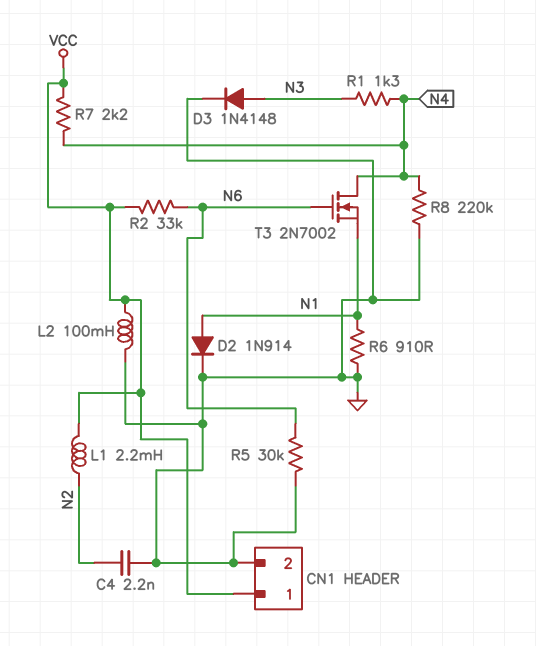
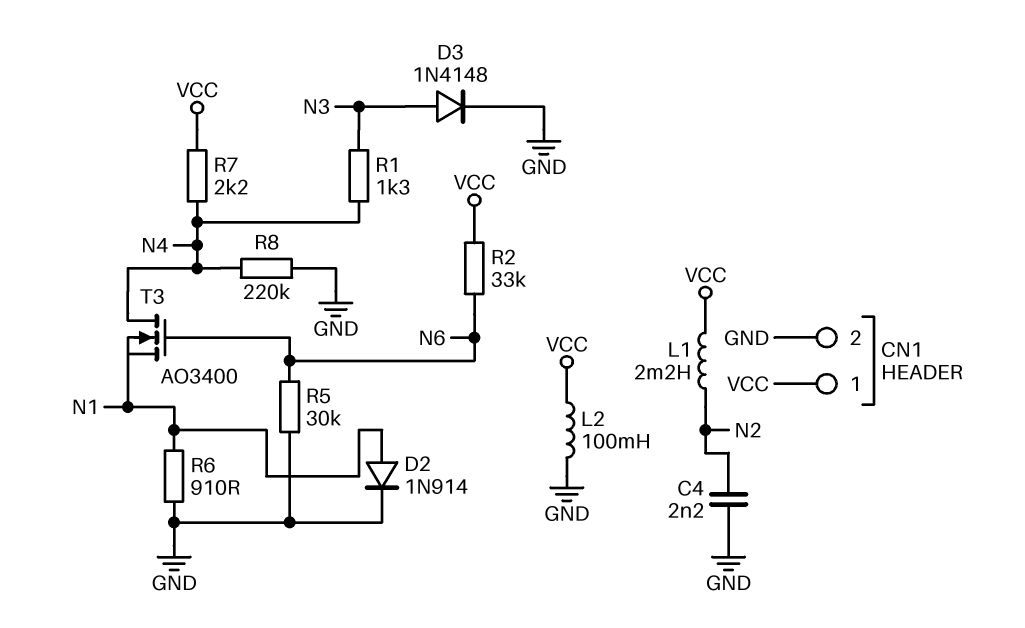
T3: NMOS 2N7002 (G N6, D N4, S N1) -> NMOS AO3400 (G N6, D N4, S N1)

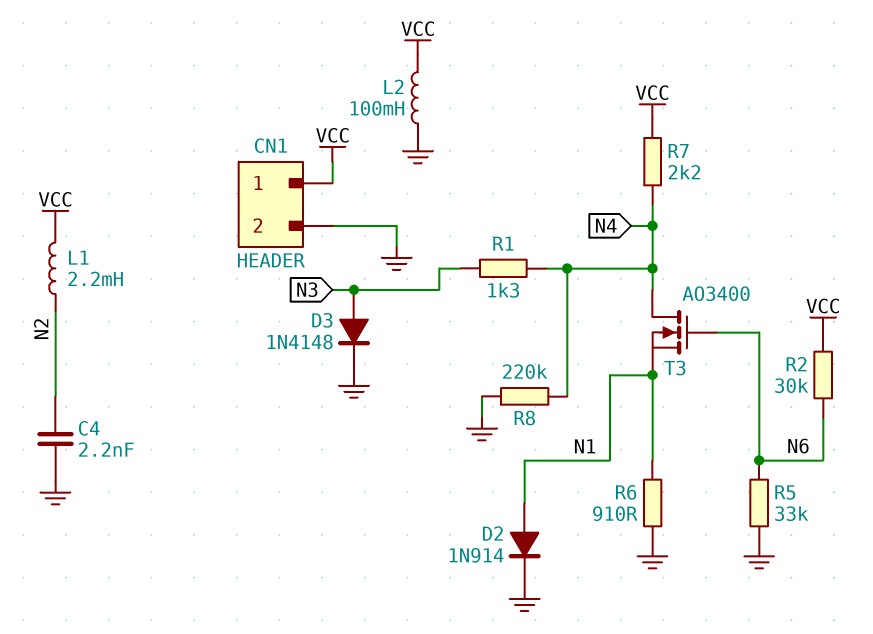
R2: 33k (N6, VCC) -> 30k (N6, VCC)
R5: 30k (GND, N6) -> 33k (GND, N6)

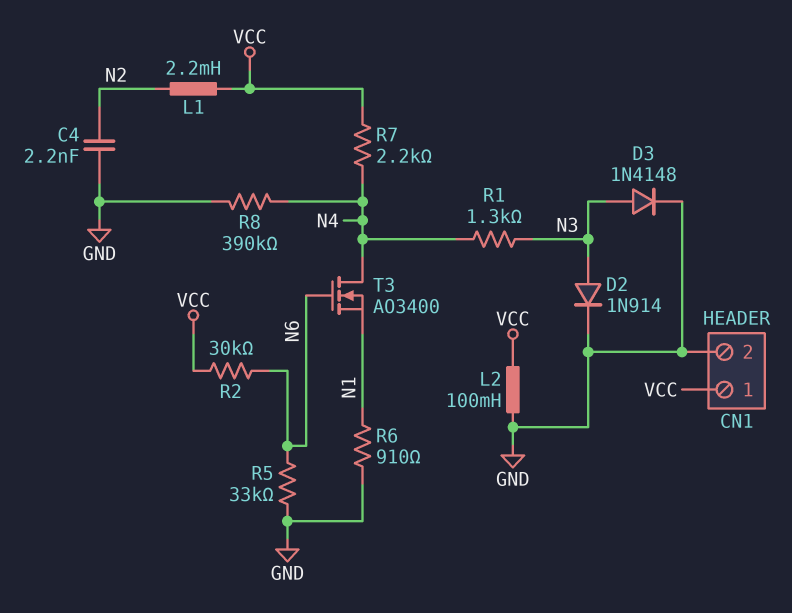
D2: diode 1N914 (A N1, K GND) -> diode 1N914 (A N3, K GND)
R8: 220k (GND, N4) -> 390k (GND, N4)

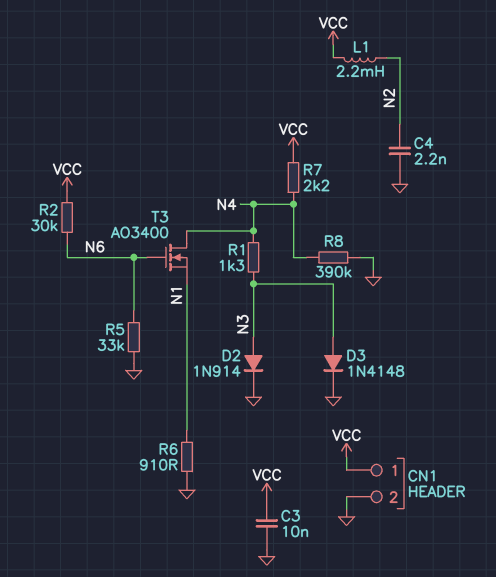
C3: none -> 10nF (GND, VCC)
L2: 100mH (GND, VCC) -> none

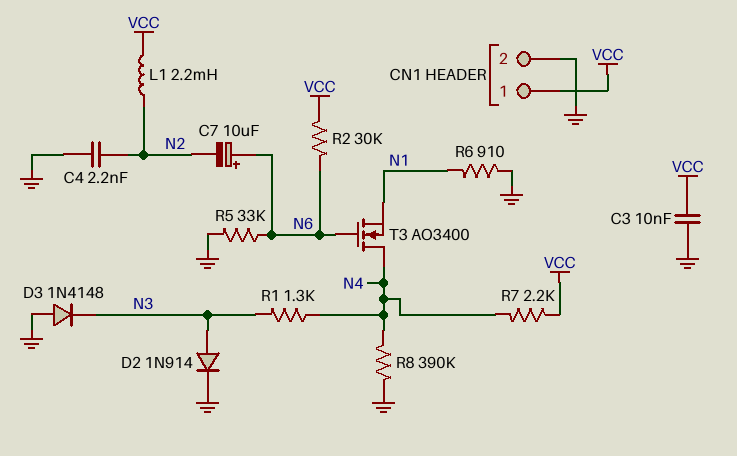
C7: none -> 10uF (plus N6, minus N2)
D3: diode 1N4148 (A N3, K GND) -> diode 1N4148 (A GND, K N3)

